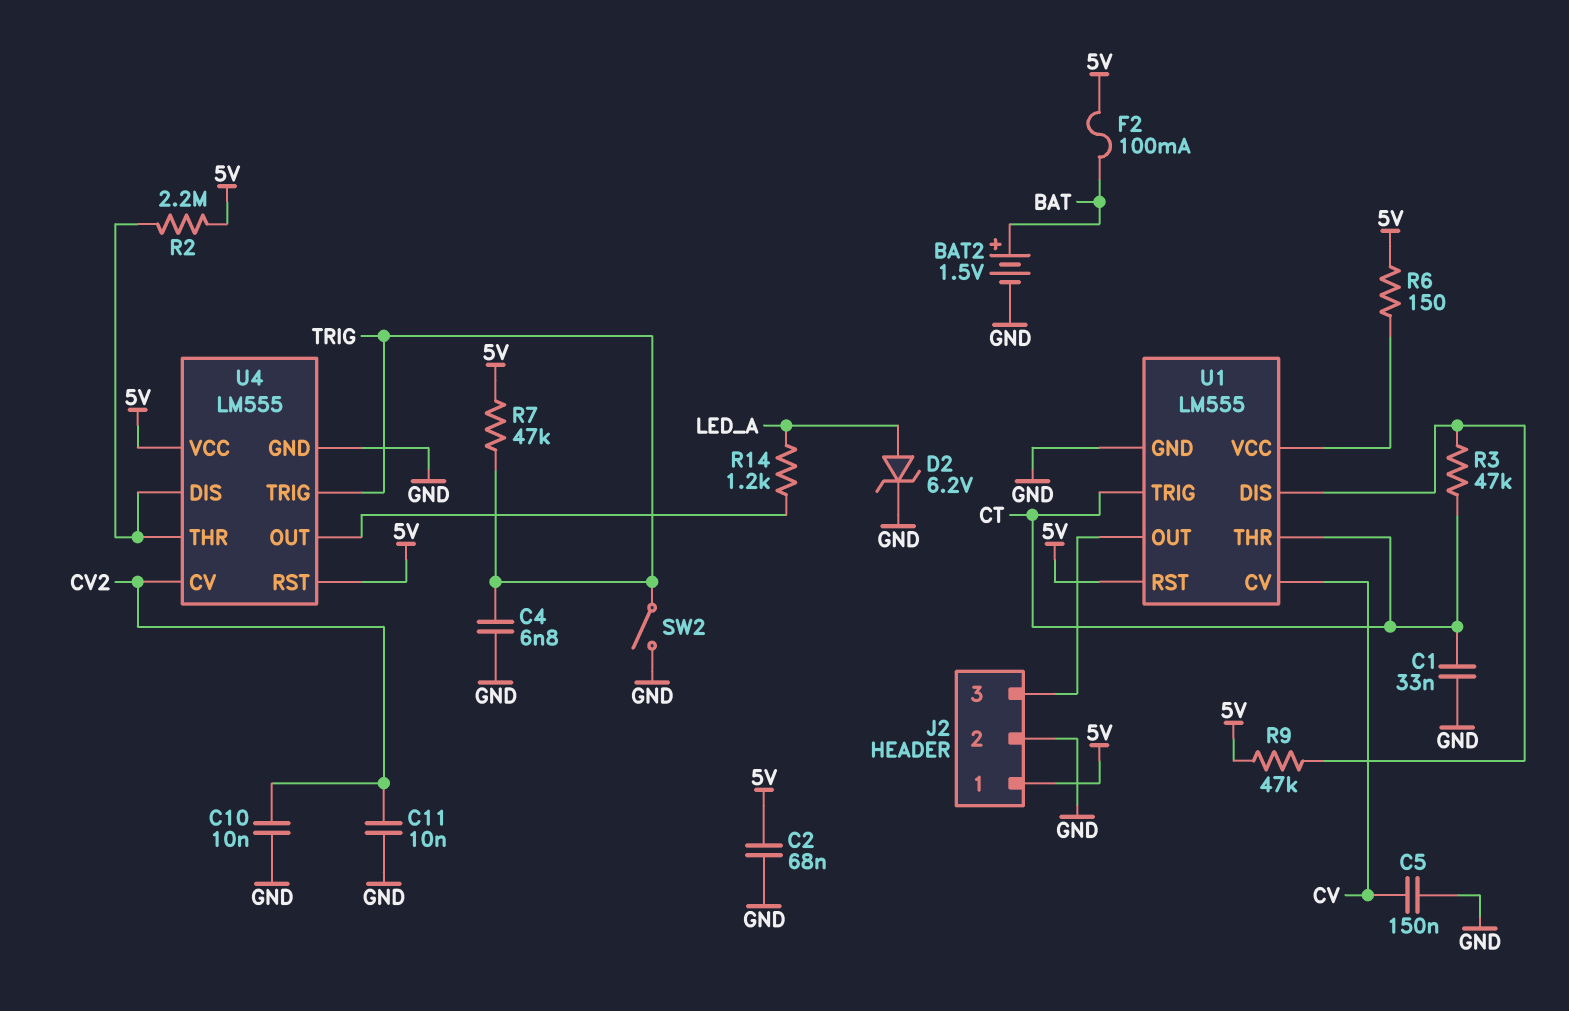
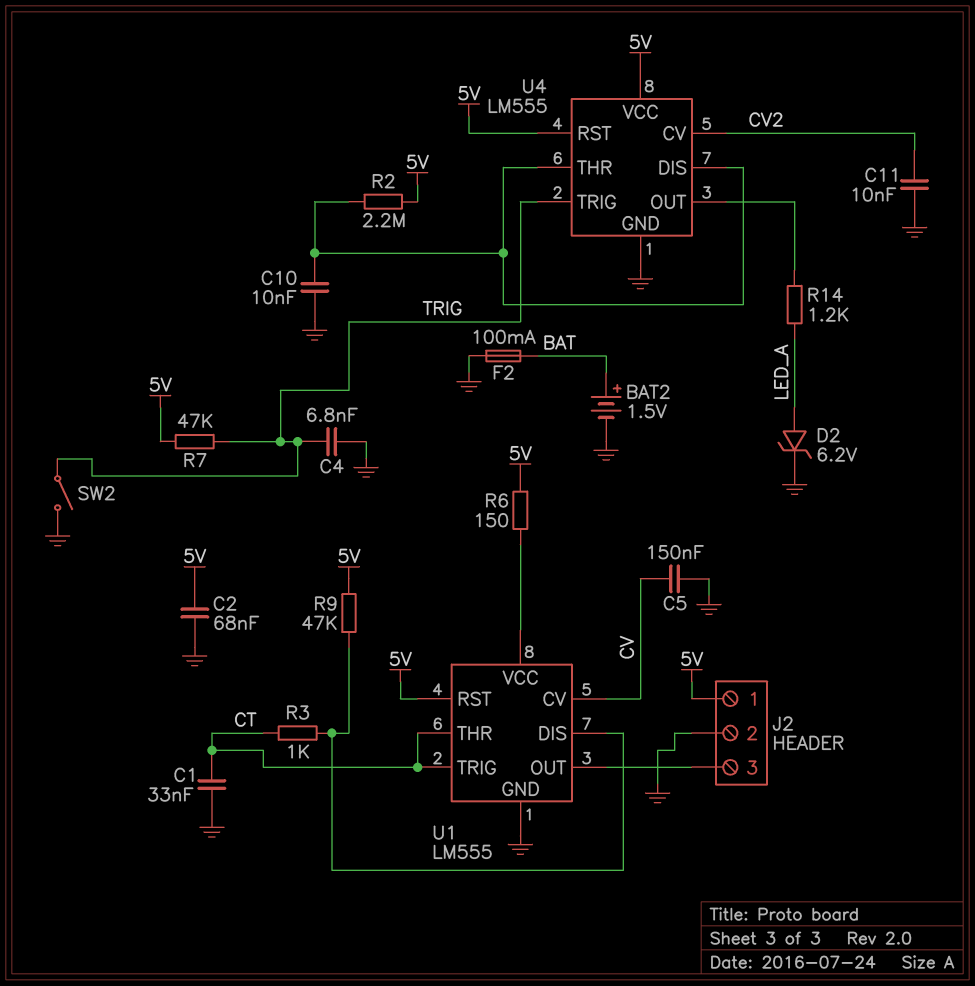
C10: 10nF (CV2, GND) -> 10nF (GND, U4/DIS)
F2: 100mA (5V, BAT) -> 100mA (BAT, GND)
R3: 47k (CT, U1/DIS) -> 1k (CT, U1/DIS)

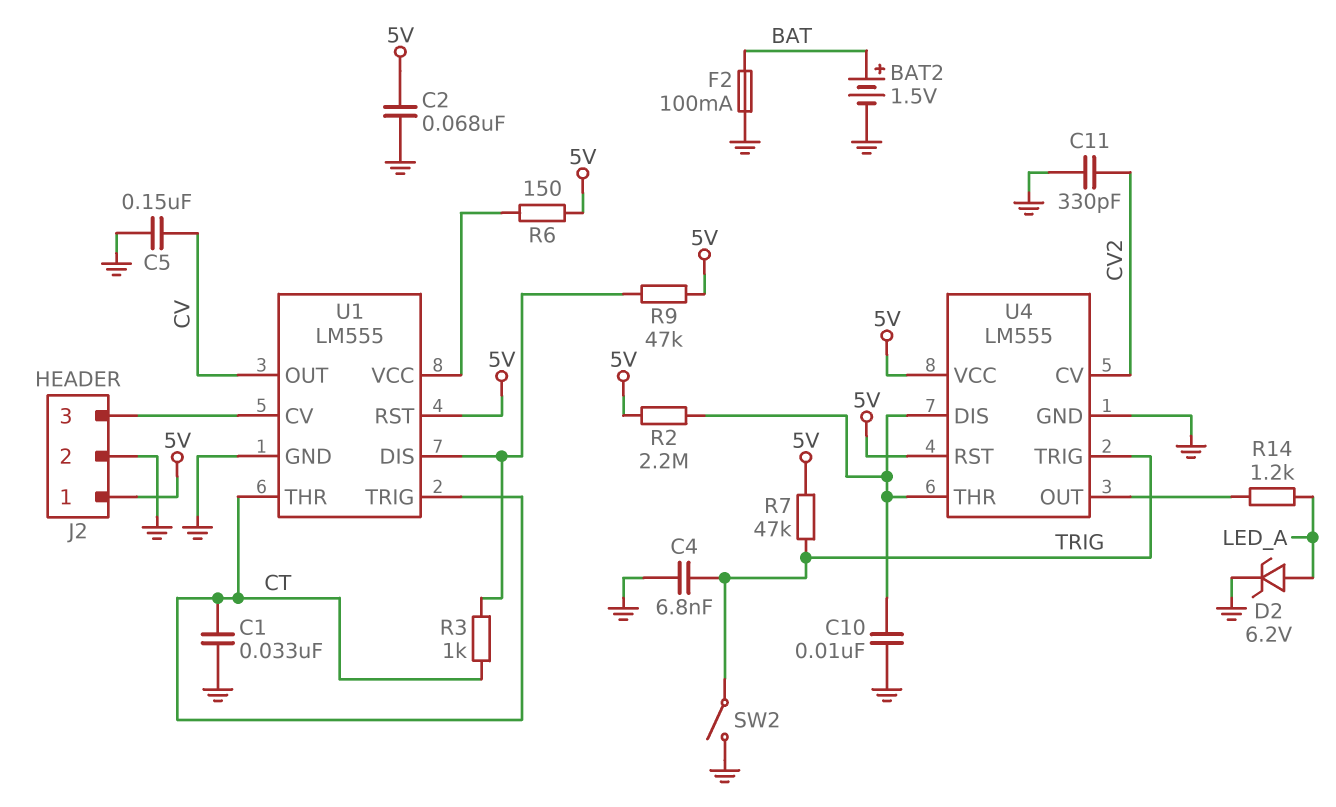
C11: 10nF (CV2, GND) -> 330pF (CV2, GND)
U1 pin CV: CV -> J2/3
U1 pin OUT: J2/3 -> CV

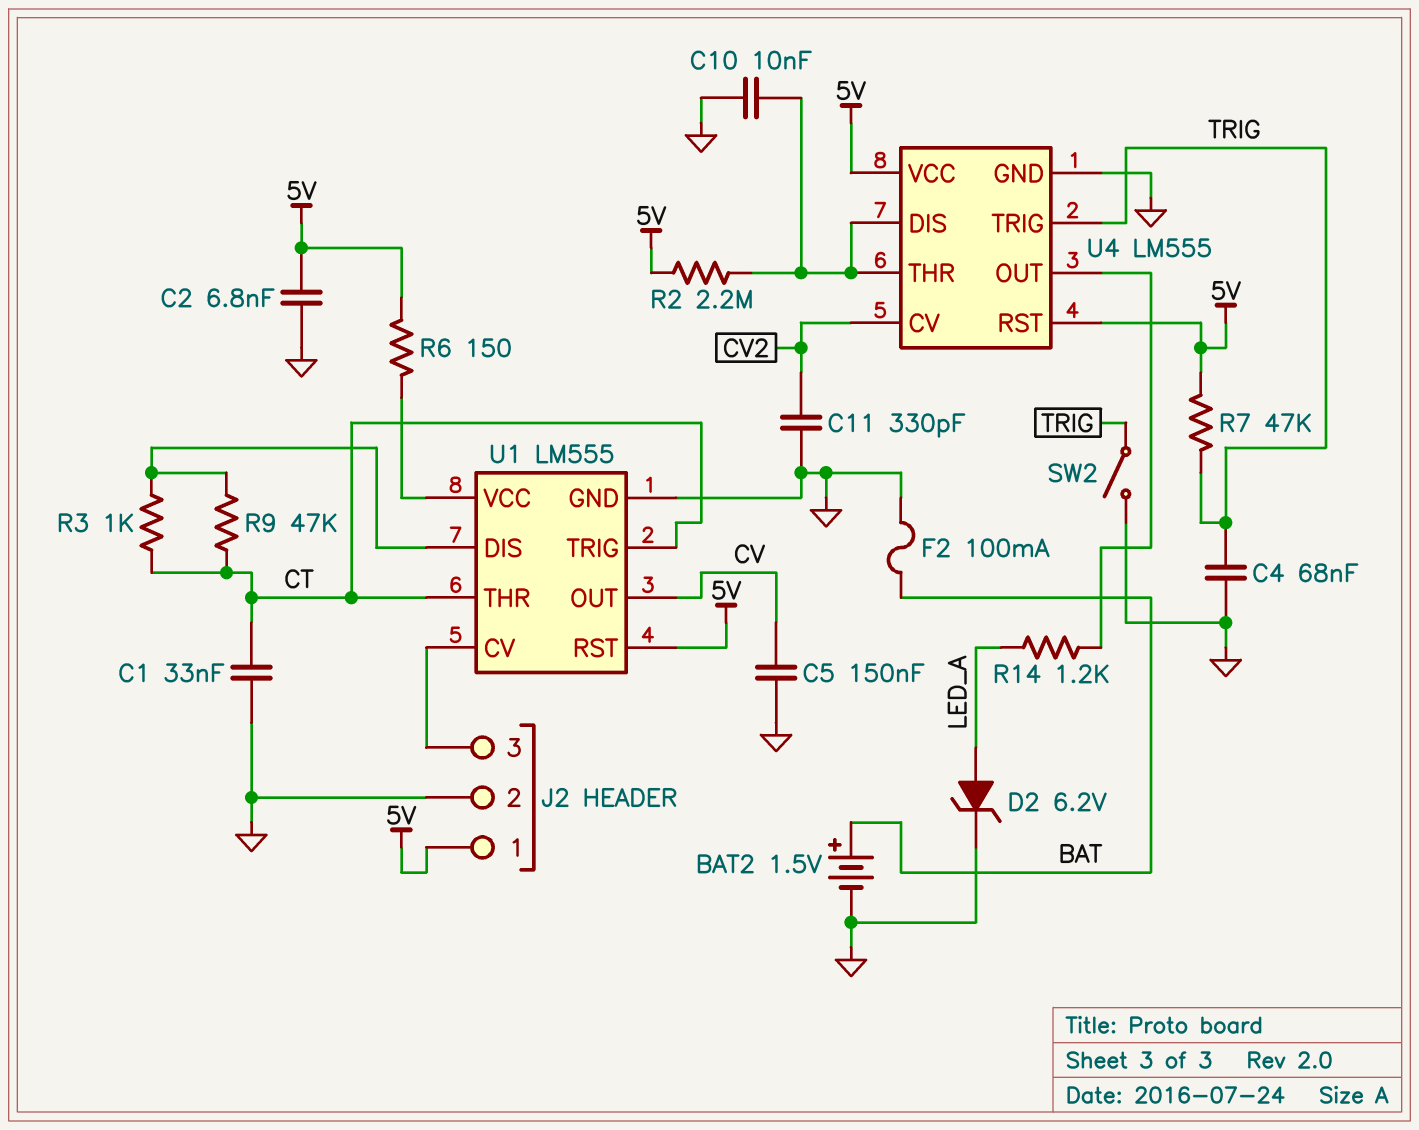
C2: 68nF (5V, GND) -> 6.8nF (5V, GND)
C4: 6.8nF (GND, TRIG) -> 68nF (GND, TRIG)
R9: 47k (5V, U1/DIS) -> 47k (CT, U1/DIS)

